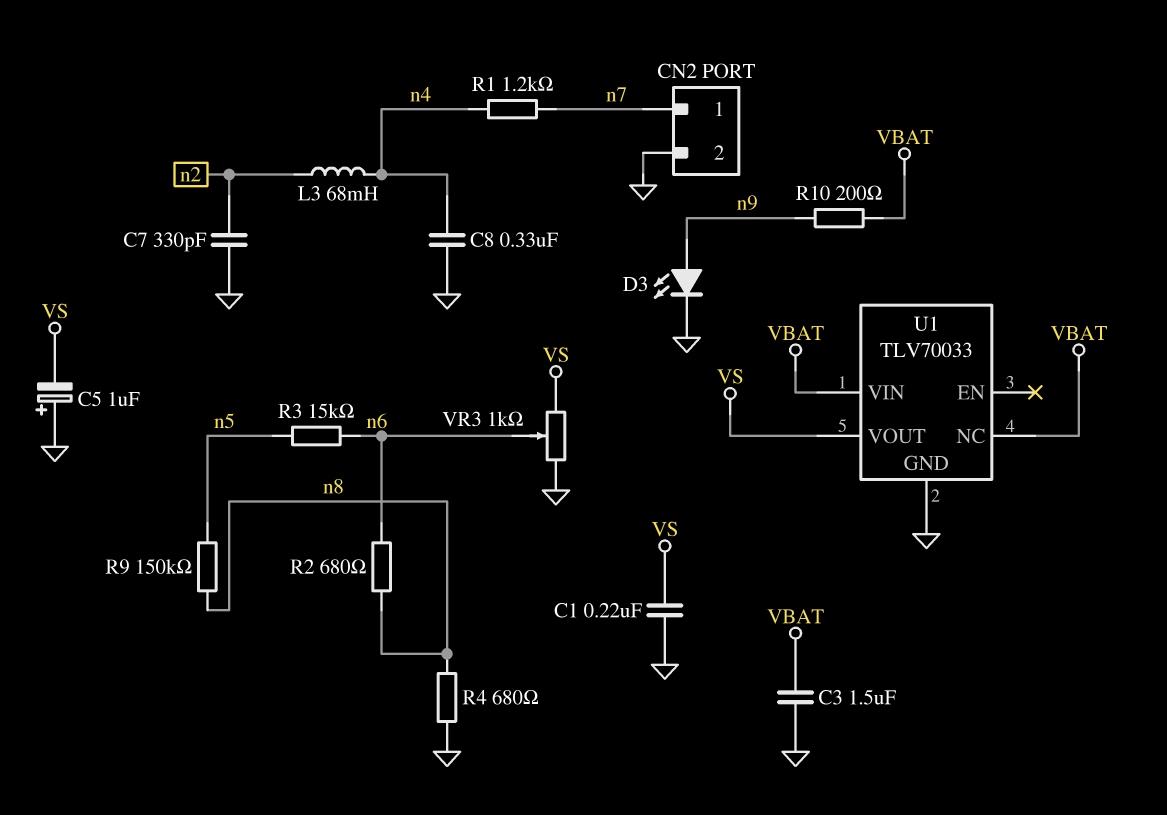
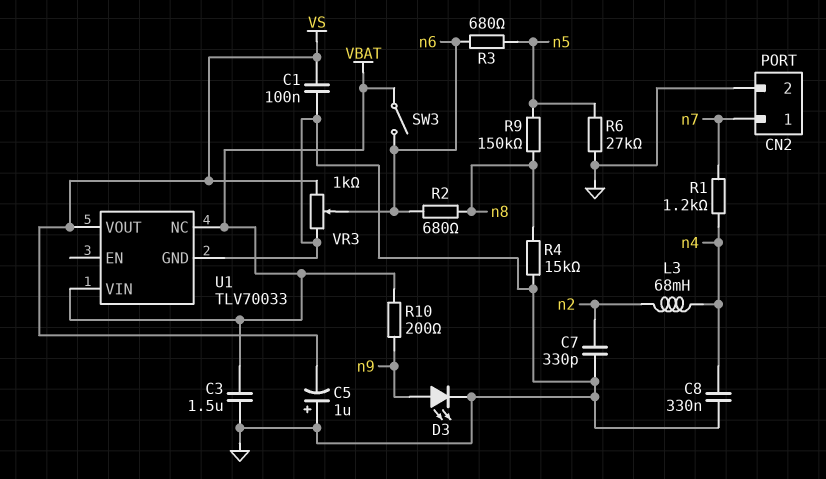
C1: 220nF (GND, VS) -> 100nF (GND, VS)
R3: 15k (n5, n6) -> 680 (n5, n6)
R4: 680 (GND, n8) -> 15k (GND, n8)
R6: none -> 27k (GND, n5)
SW3: none -> switch (VBAT, n6)

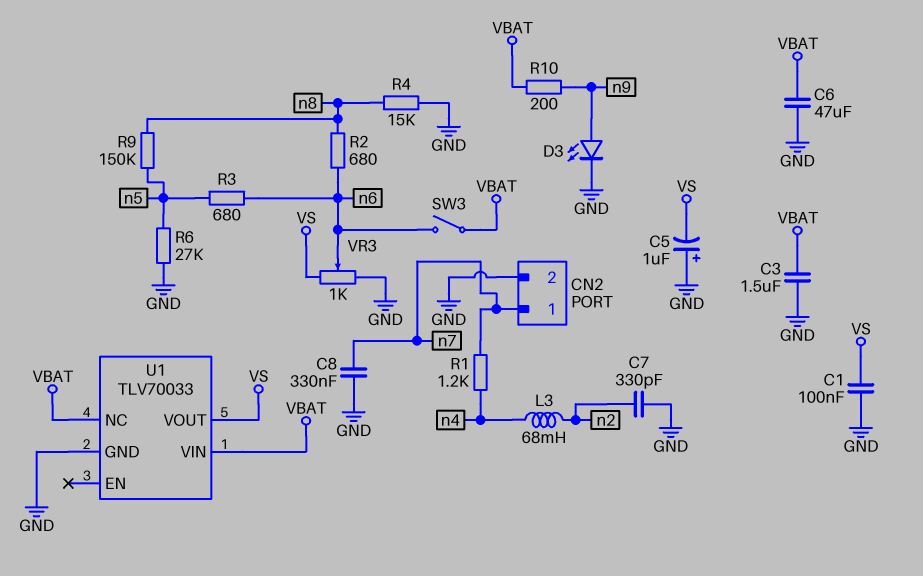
C6: none -> 47uF (GND, VBAT)
C8: 330nF (GND, n4) -> 330nF (GND, n7)

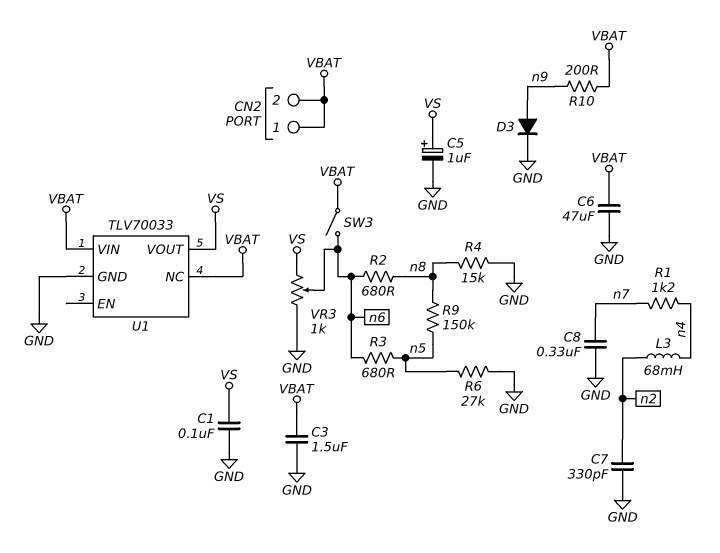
C5: 1uF (plus GND, minus VS) -> 1uF (plus VS, minus GND)
CN2 pin 1: n7 -> VBAT
CN2 pin 2: GND -> VBAT
D3: LED (A n9, K GND) -> diode (A n9, K GND)

